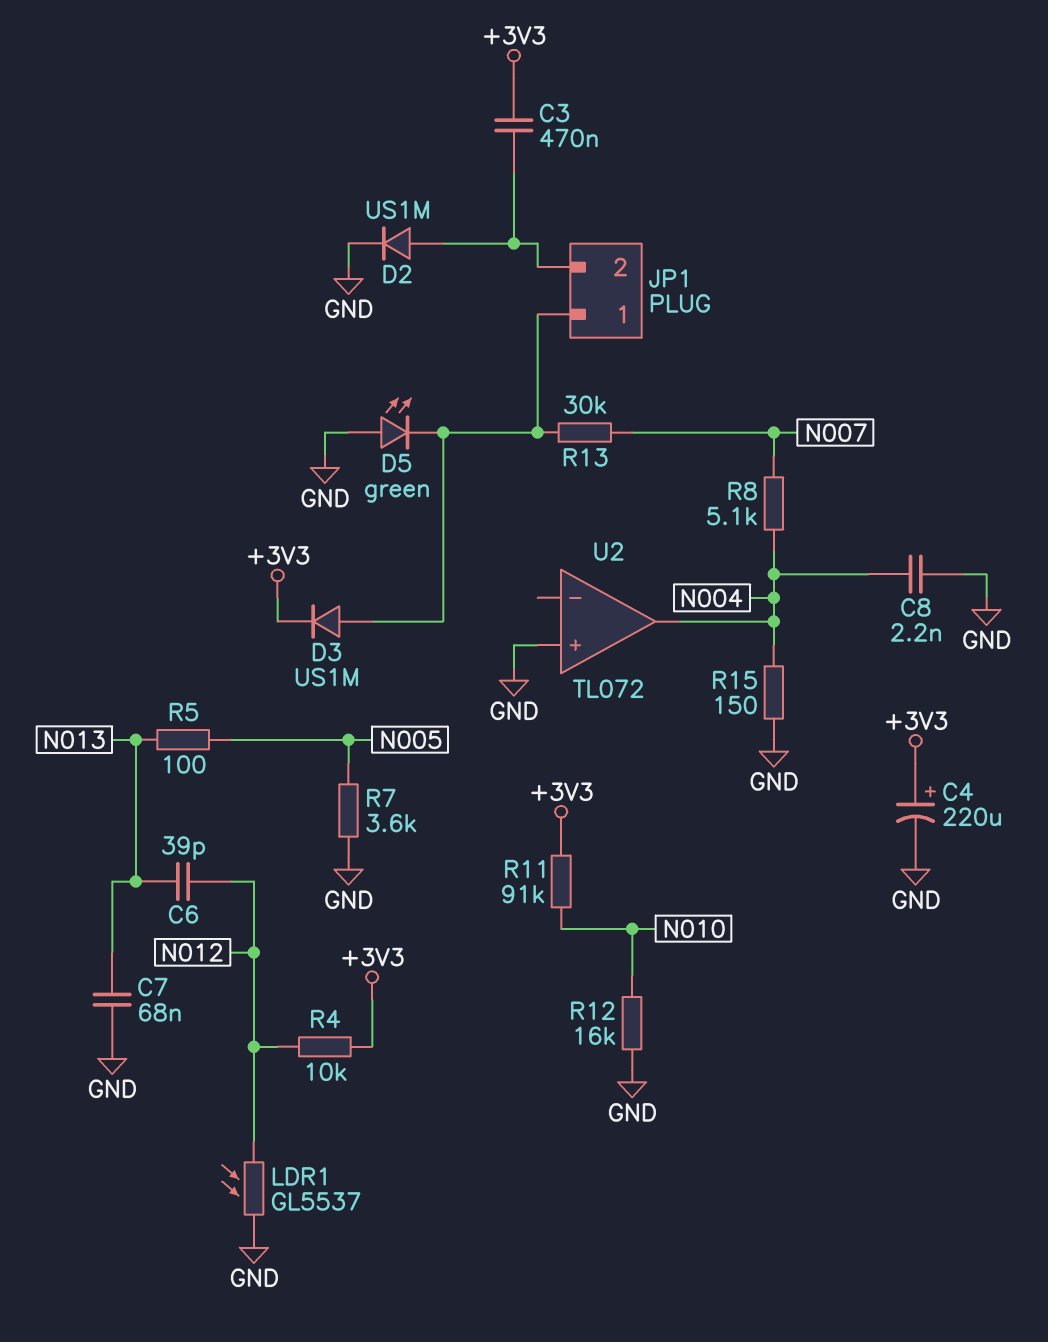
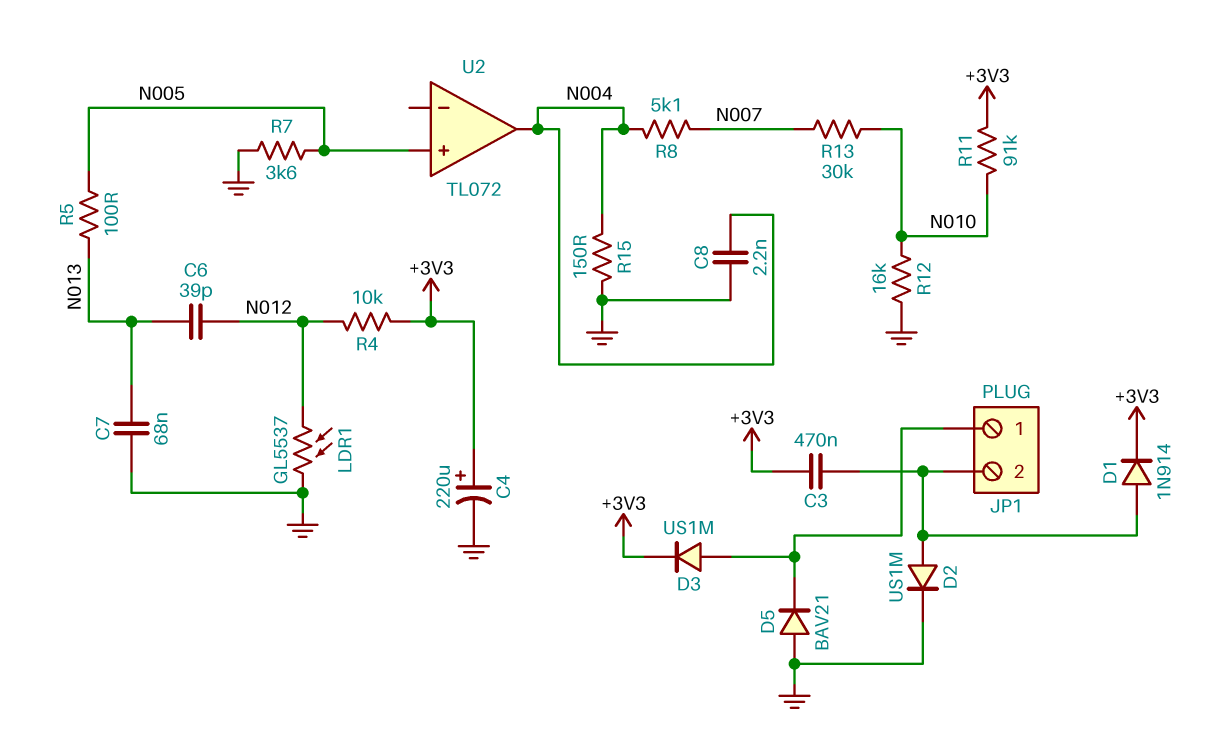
D1: none -> diode 1N914 (A JP1/2, K +3V3)
D5: LED green (A GND, K JP1/1) -> diode BAV21 (A GND, K JP1/1)
R13: 30k (JP1/1, N007) -> 30k (N007, N010)
U2 pin in+: GND -> N005

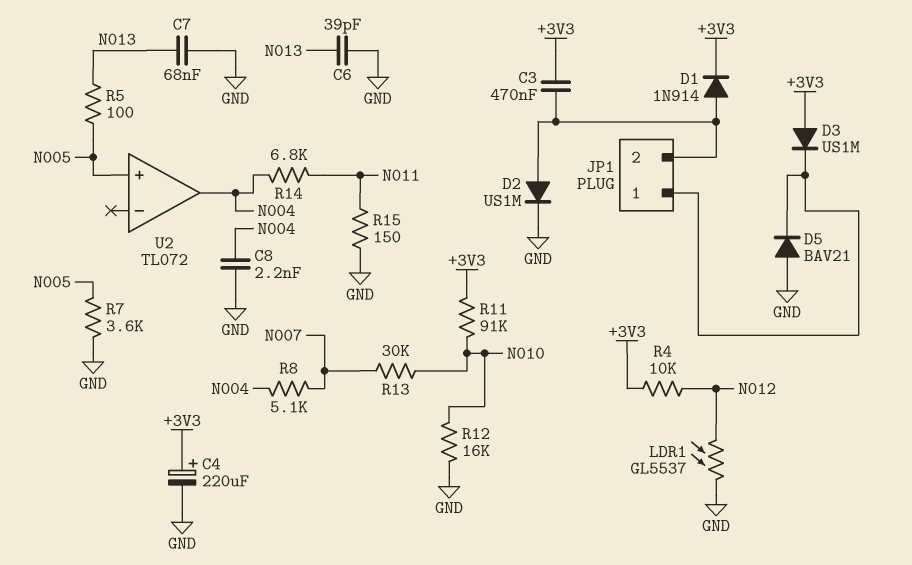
C6: 39pF (N012, N013) -> 39pF (GND, N013)
D3: diode US1M (A JP1/1, K +3V3) -> diode US1M (A +3V3, K JP1/1)
R14: none -> 6.8k (N004, N011)
R15: 150 (GND, N004) -> 150 (GND, N011)

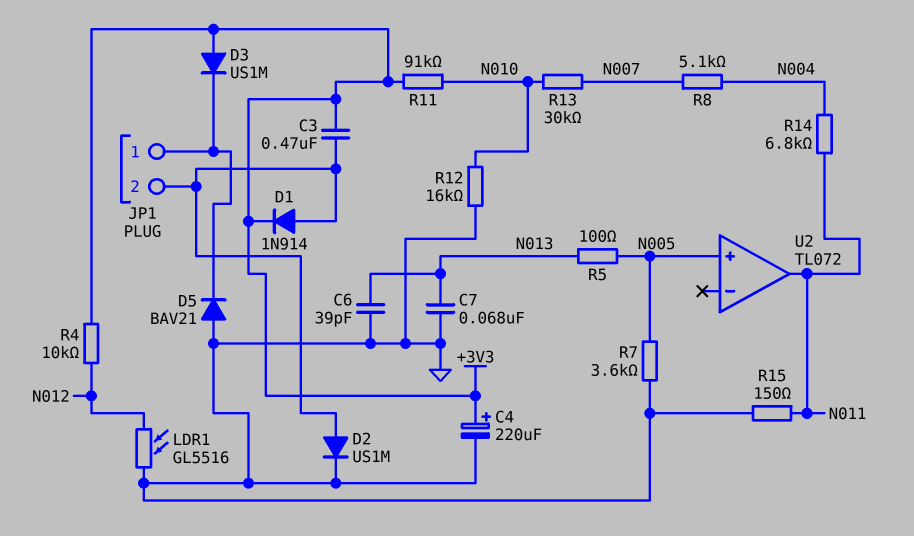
C8: 2.2nF (GND, N004) -> none
LDR1: GL5537 (GND, N012) -> GL5516 (GND, N012)
U2 pin out: N004 -> N011

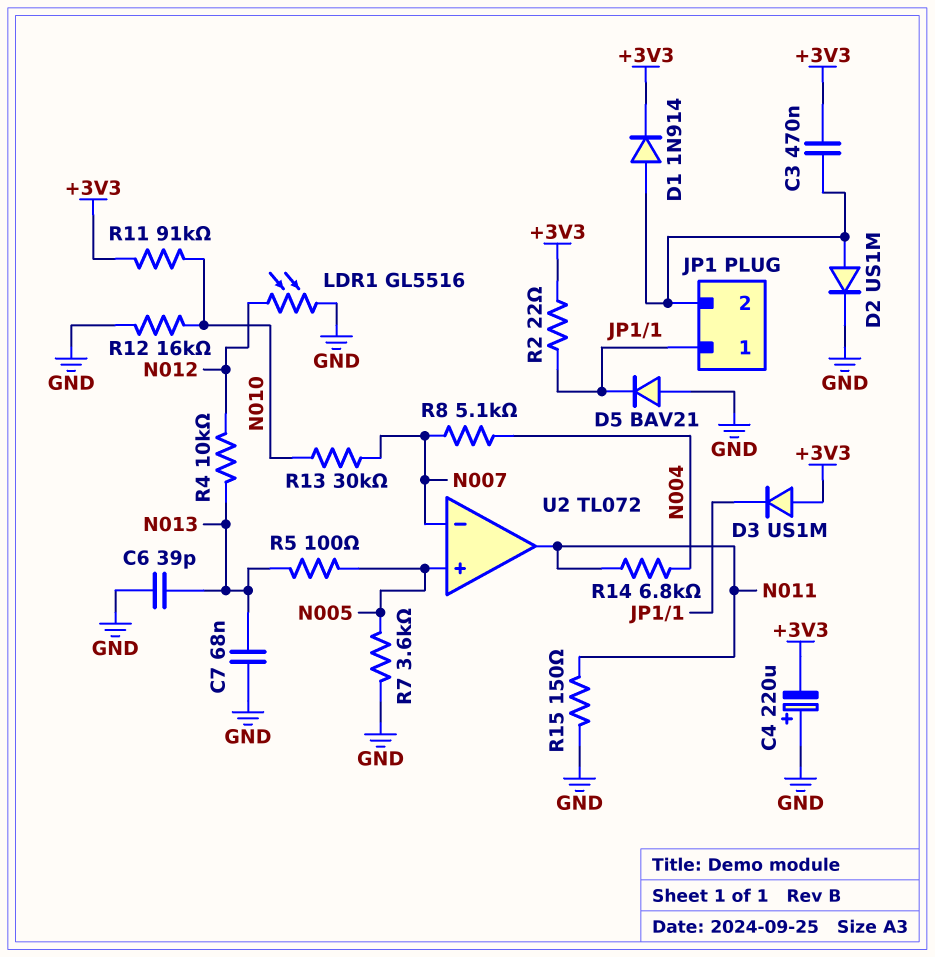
C4: 220uF (plus +3V3, minus GND) -> 220uF (plus GND, minus +3V3)
R2: none -> 22 (+3V3, JP1/1)
R4: 10k (+3V3, N012) -> 10k (N012, N013)
U2 pin in-: none -> N007

